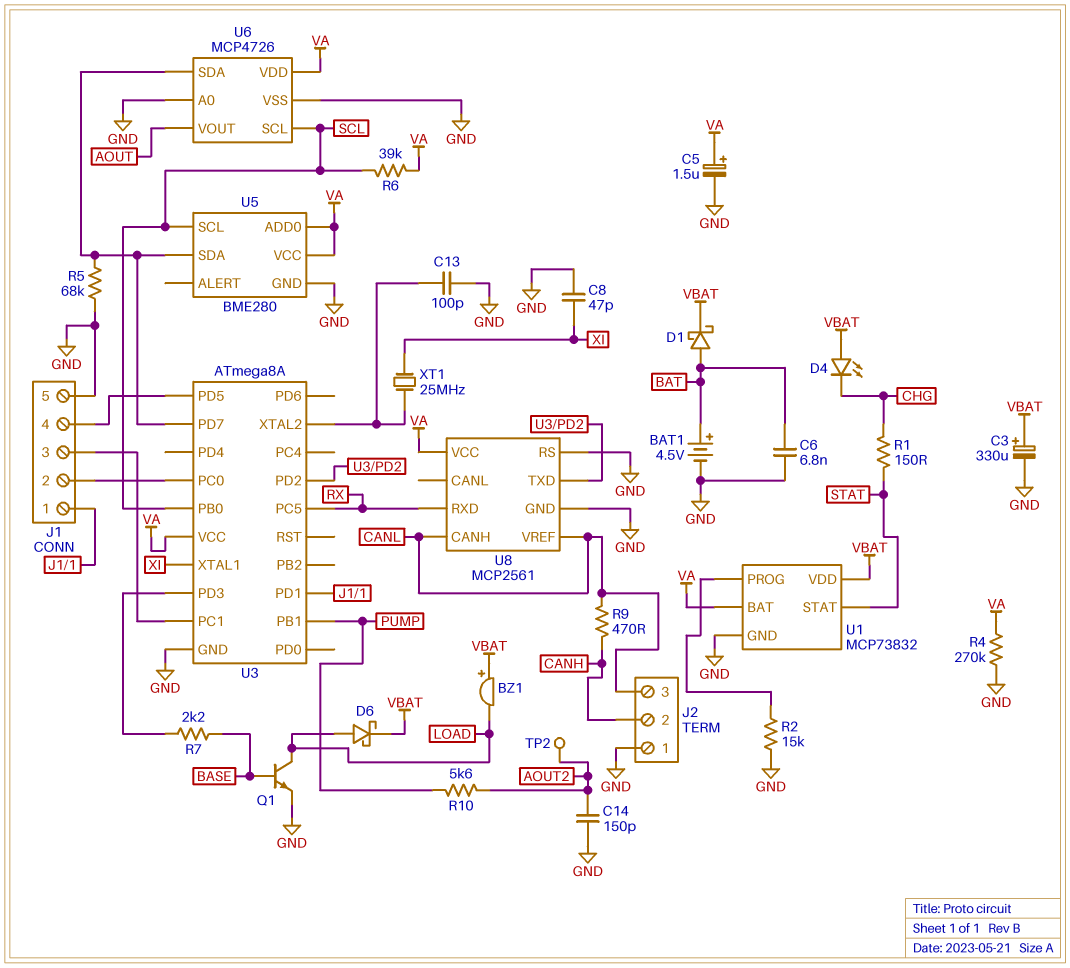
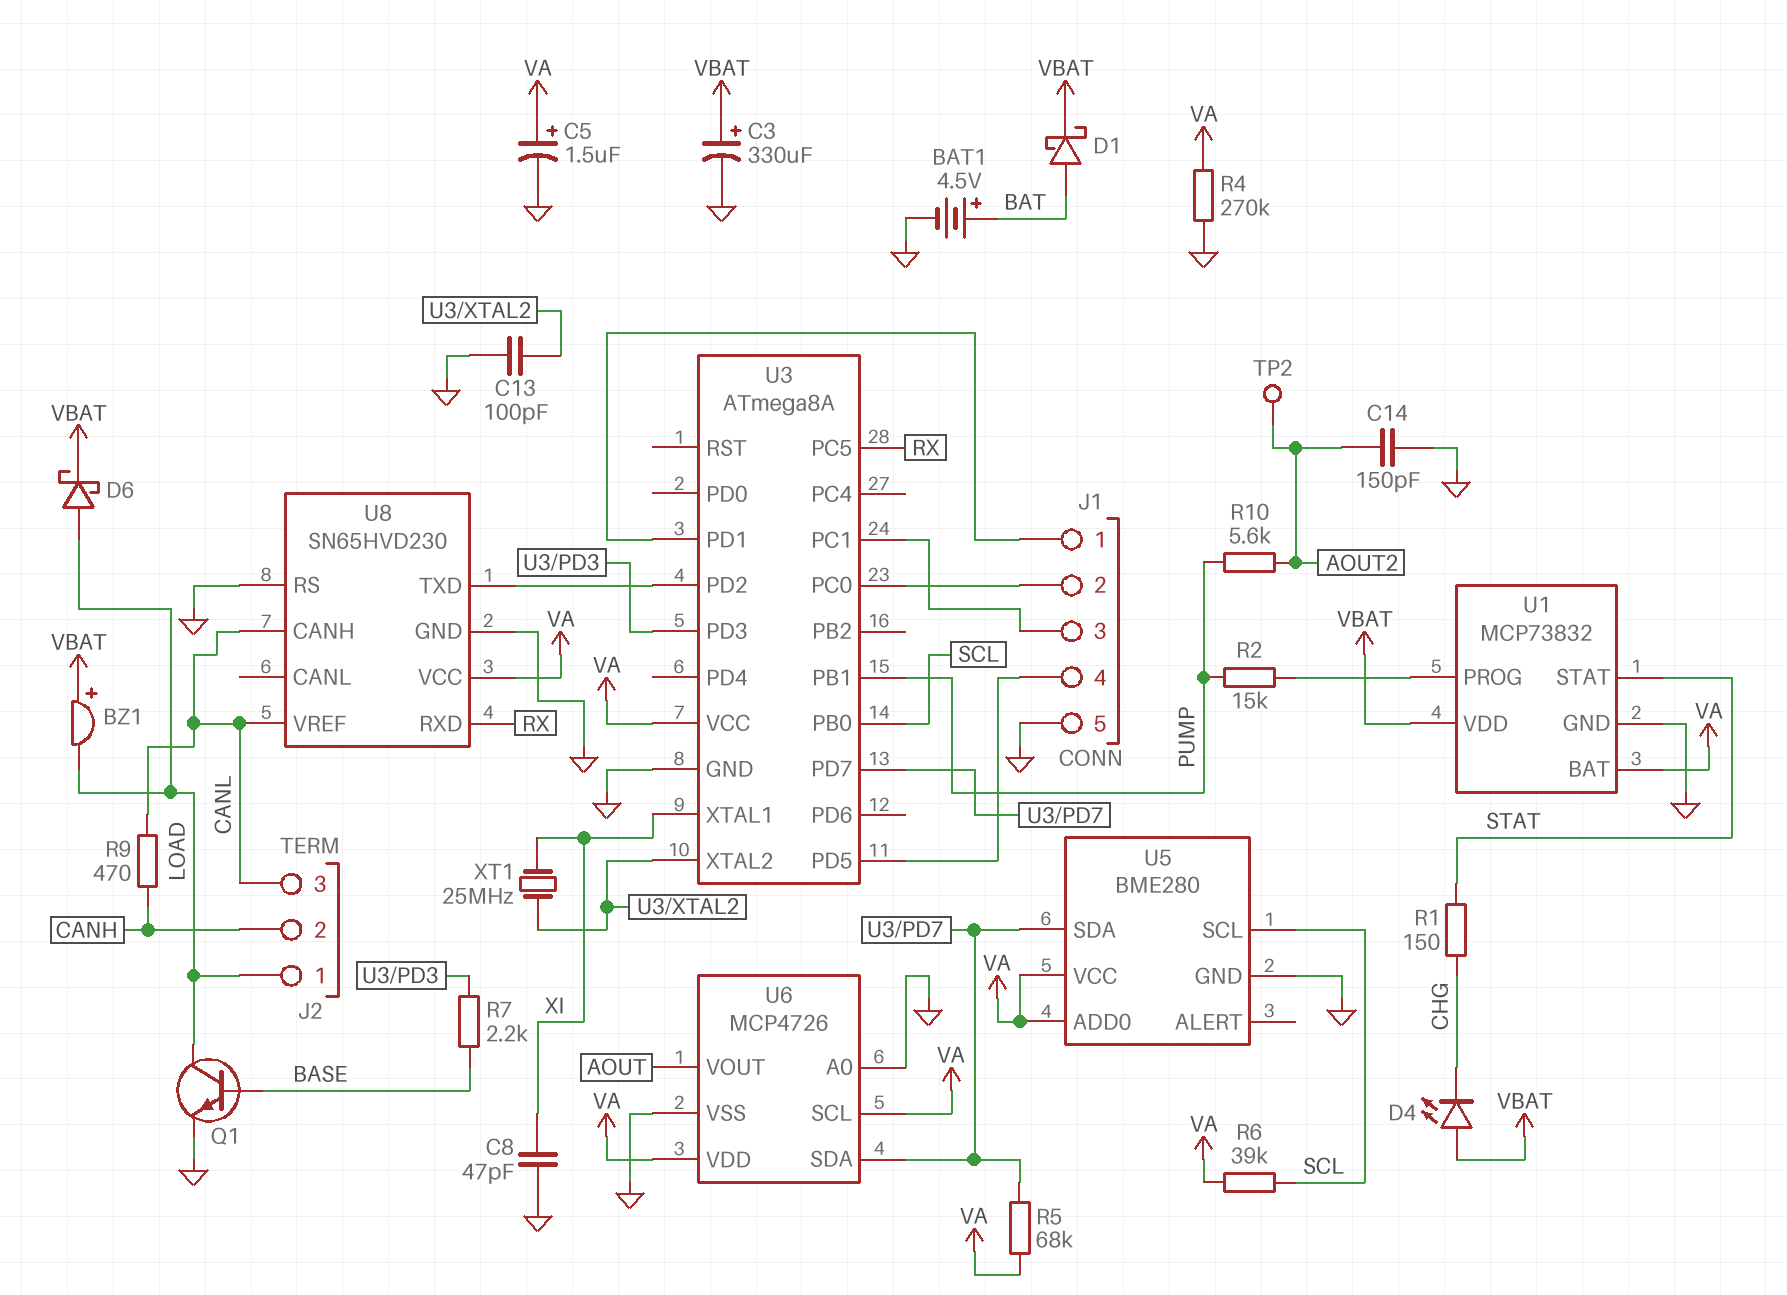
C6: 6.8nF (BAT, GND) -> none
J2 pin 1: GND -> LOAD
R2: 15k (GND, U1/PROG) -> 15k (PUMP, U1/PROG)
R5: 68k (GND, U3/PD7) -> 68k (U3/PD7, VA)
U6 pin SCL: SCL -> VA
U8: MCP2561 -> SN65HVD230

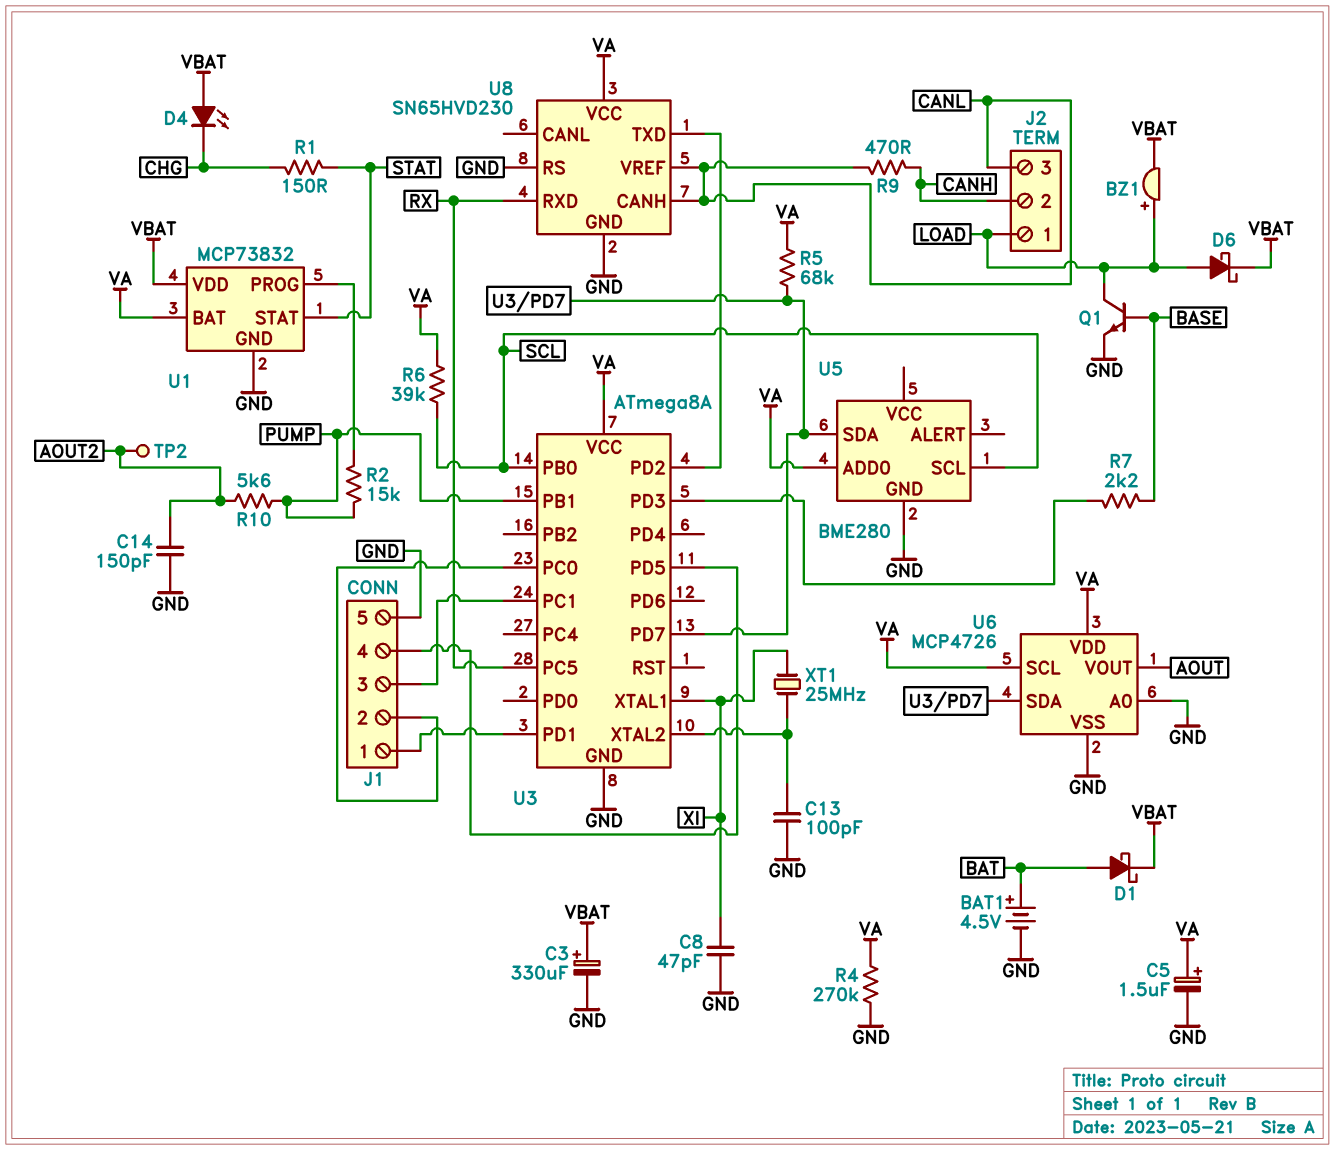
BZ1: buzzer (plus VBAT, minus LOAD) -> buzzer (plus LOAD, minus VBAT)
U5 pin VCC: VA -> none

